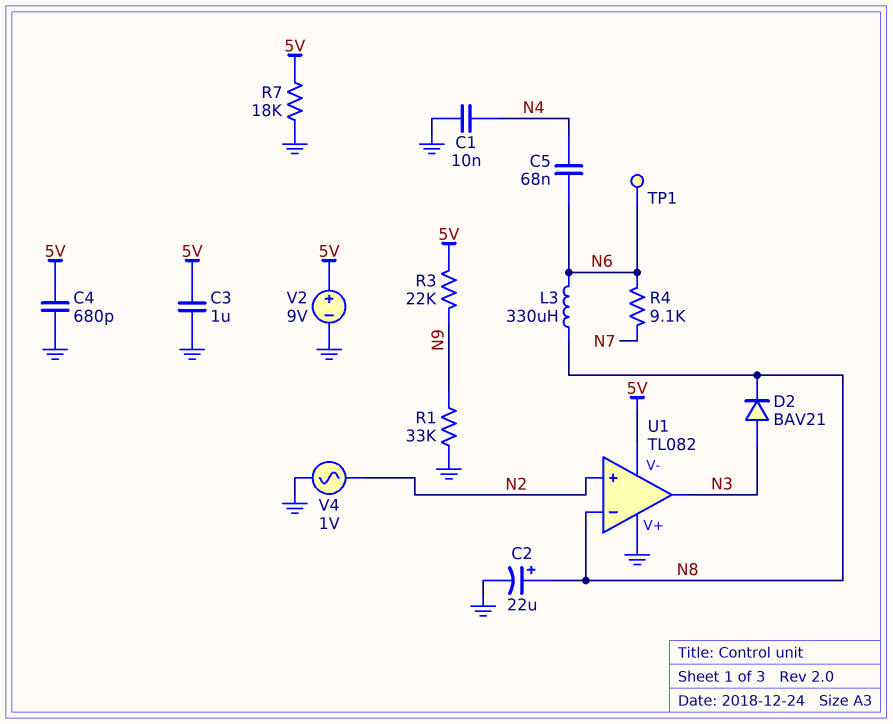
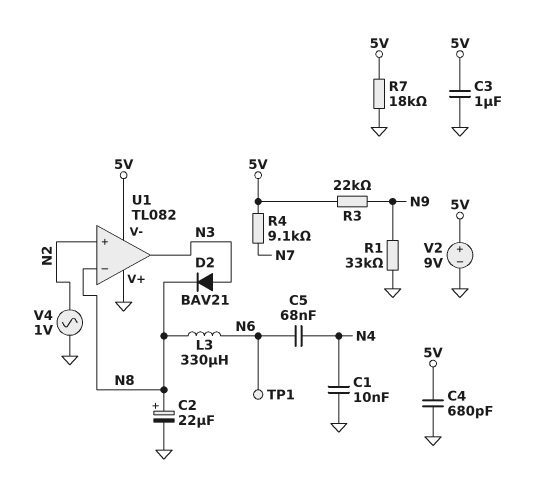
R4: 9.1k (N6, N7) -> 9.1k (5V, N7)

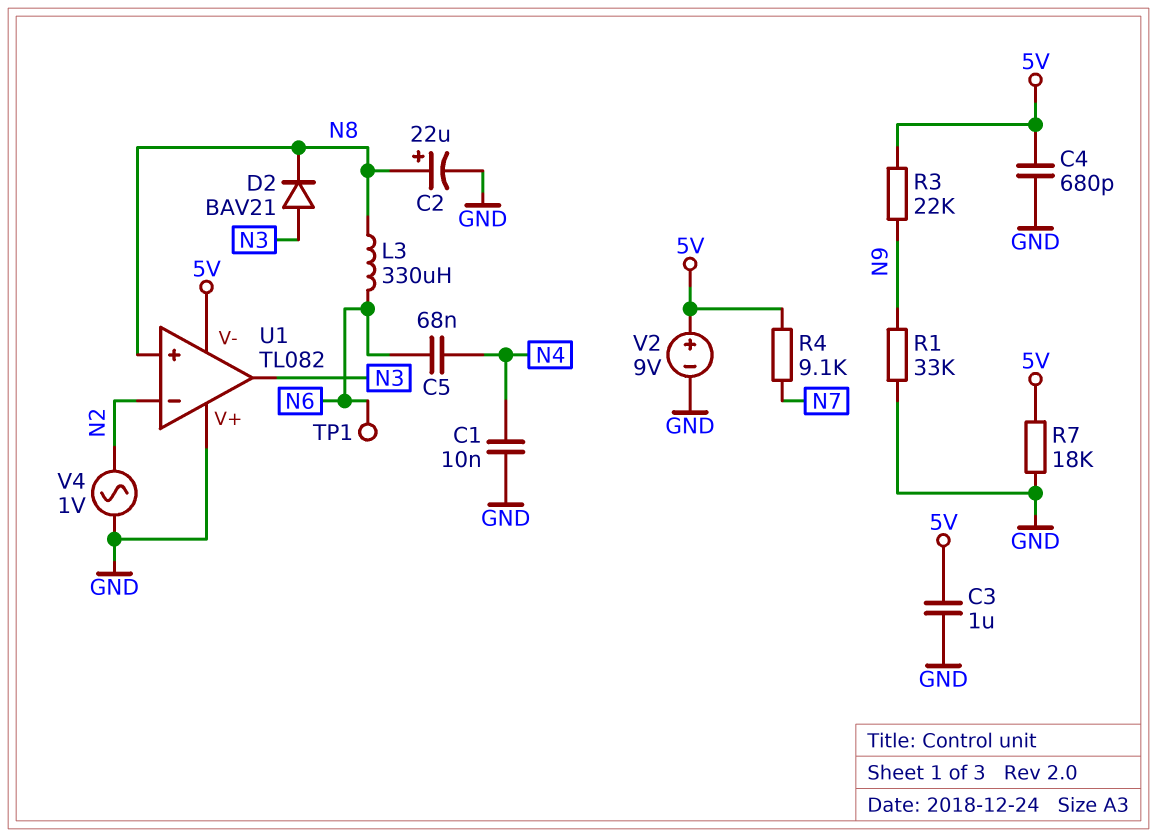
U1 pin in+: N2 -> N8
U1 pin in-: N8 -> N2

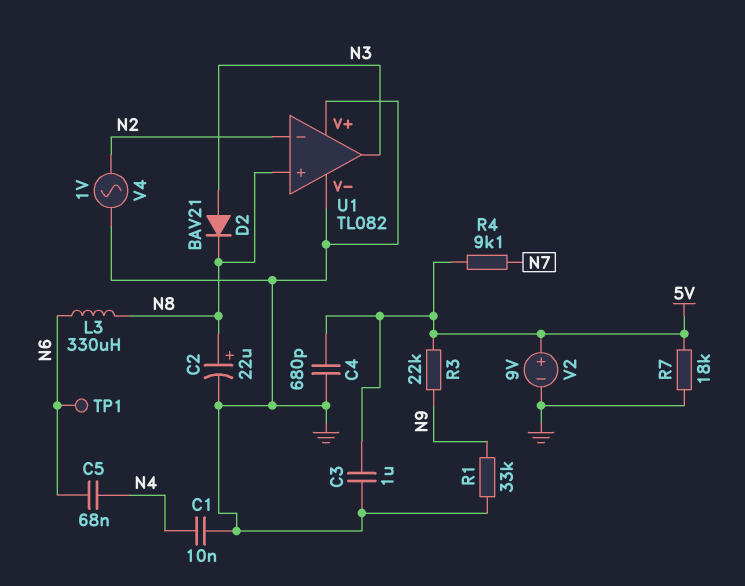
U1 pin V-: 5V -> GND

